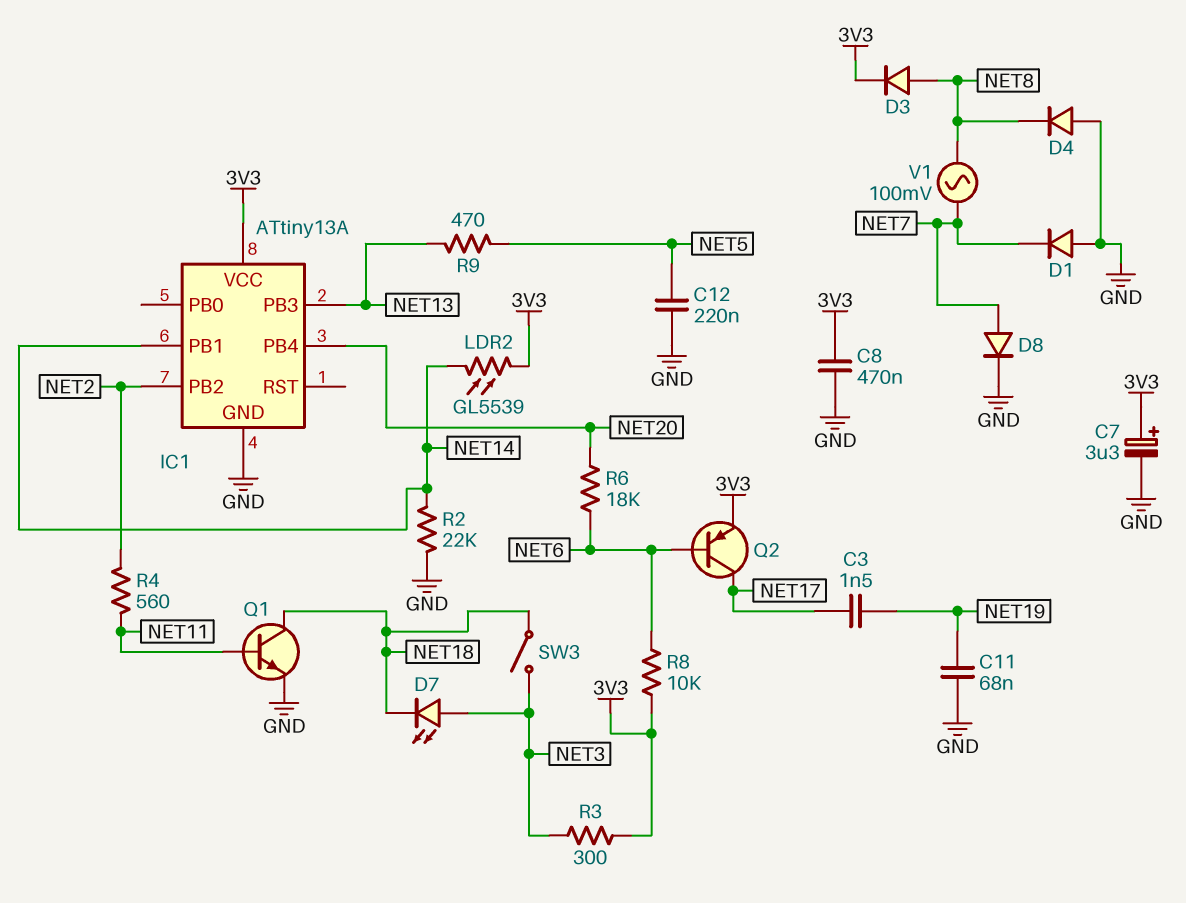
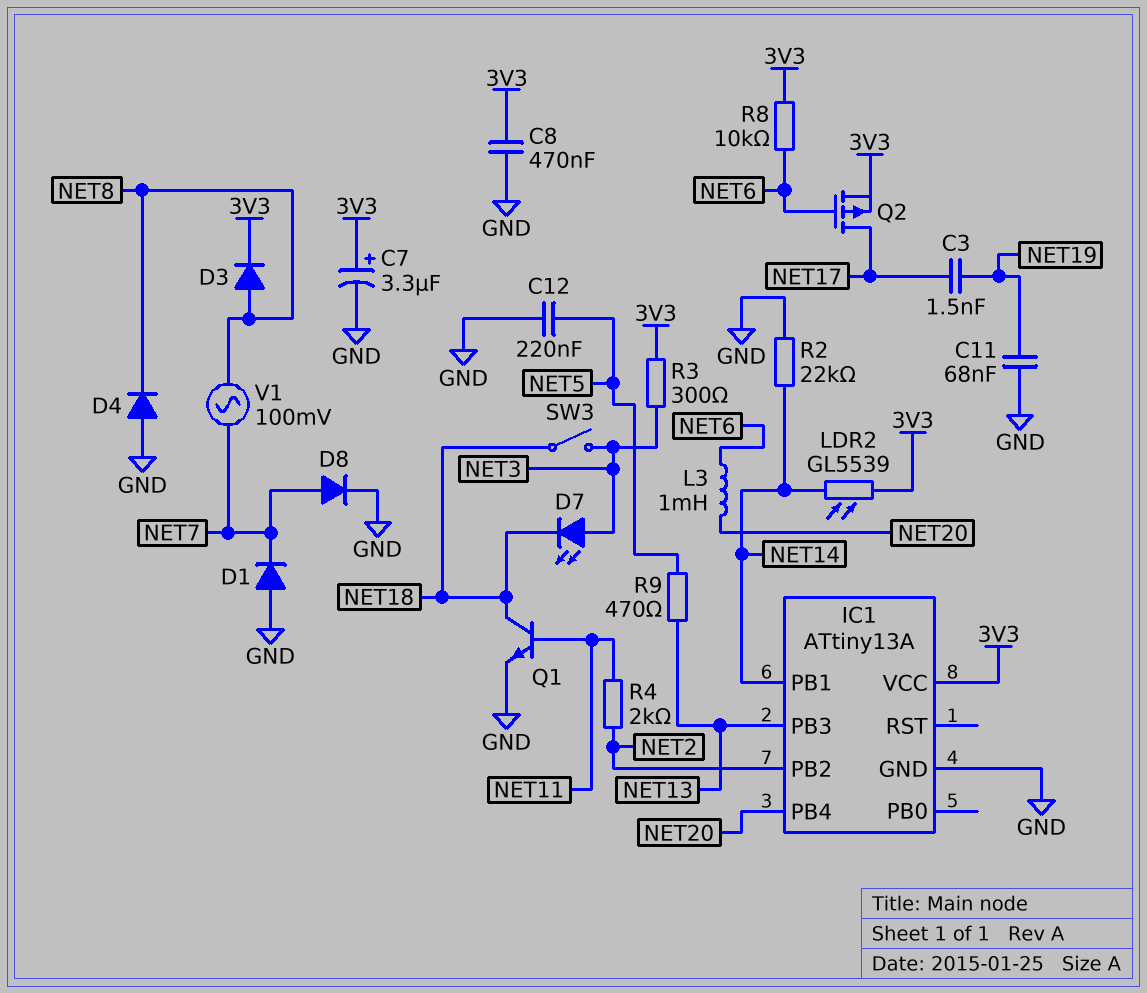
L3: none -> 1mH (NET6, NET20)
Q2: PNP (B NET6, C NET17, E 3V3) -> PMOS (G NET6, D NET17, S 3V3)
R4: 560 (NET2, NET11) -> 2k (NET2, NET11)
R6: 18k (NET6, NET20) -> none

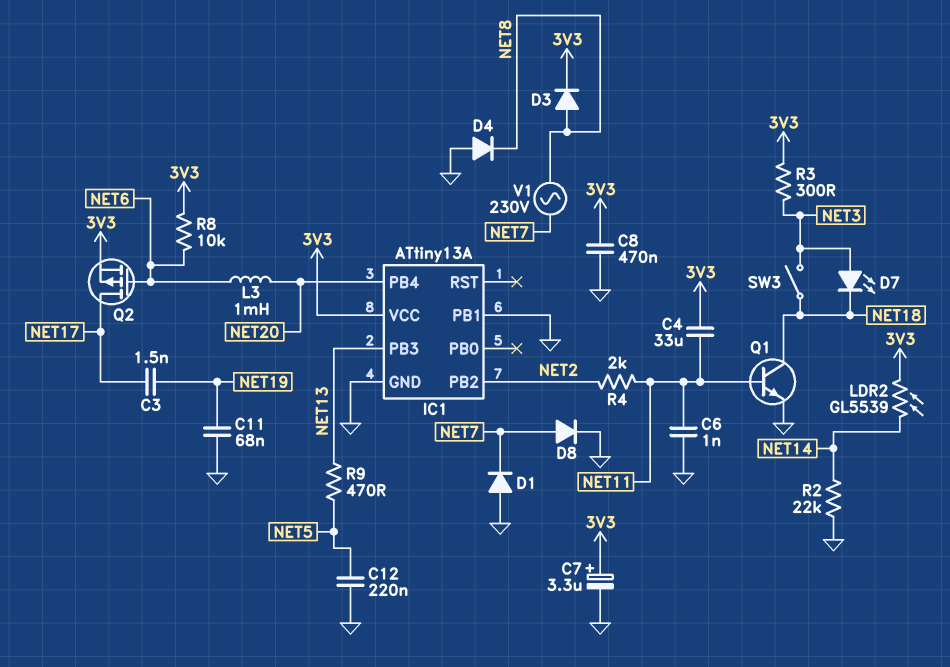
C4: none -> 33uF (3V3, NET11)
C6: none -> 1nF (GND, NET11)
IC1 pin PB1: NET14 -> GND
V1: AC 100mV (NET7, NET8) -> AC 230V (NET7, NET8)

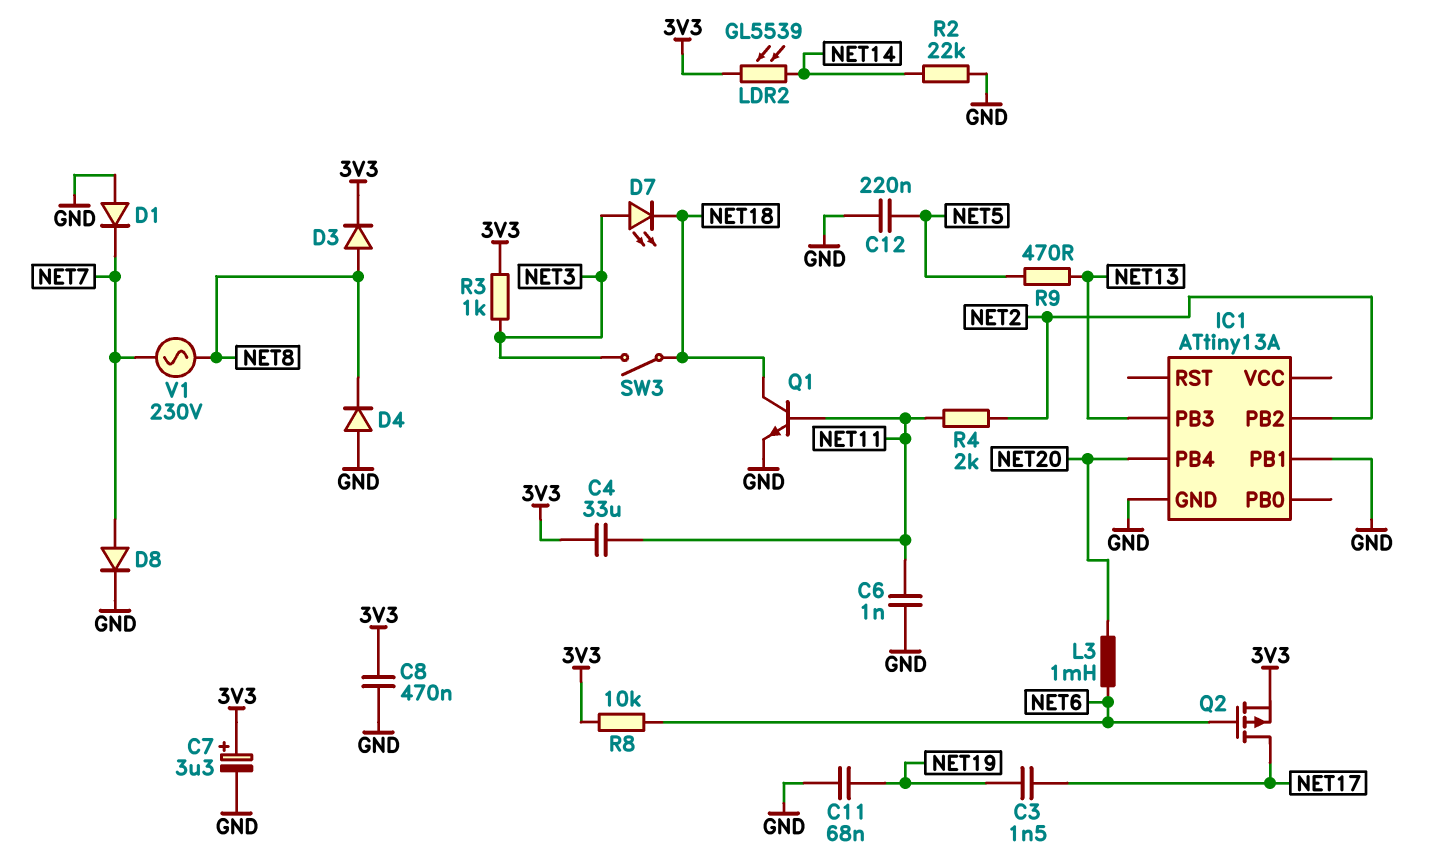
IC1 pin VCC: 3V3 -> none
R3: 300 (3V3, NET3) -> 1k (3V3, NET3)

